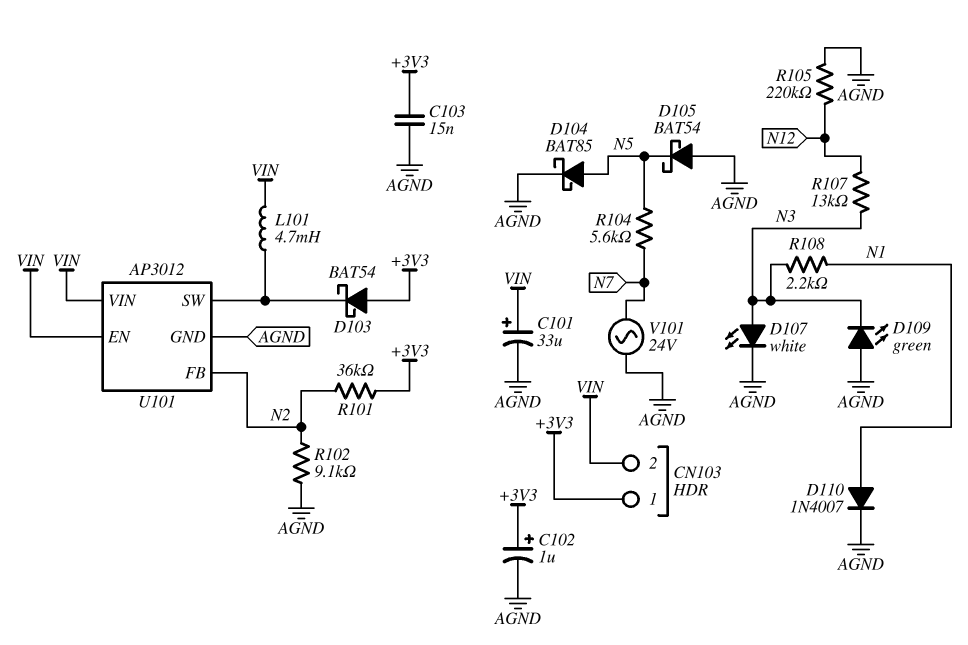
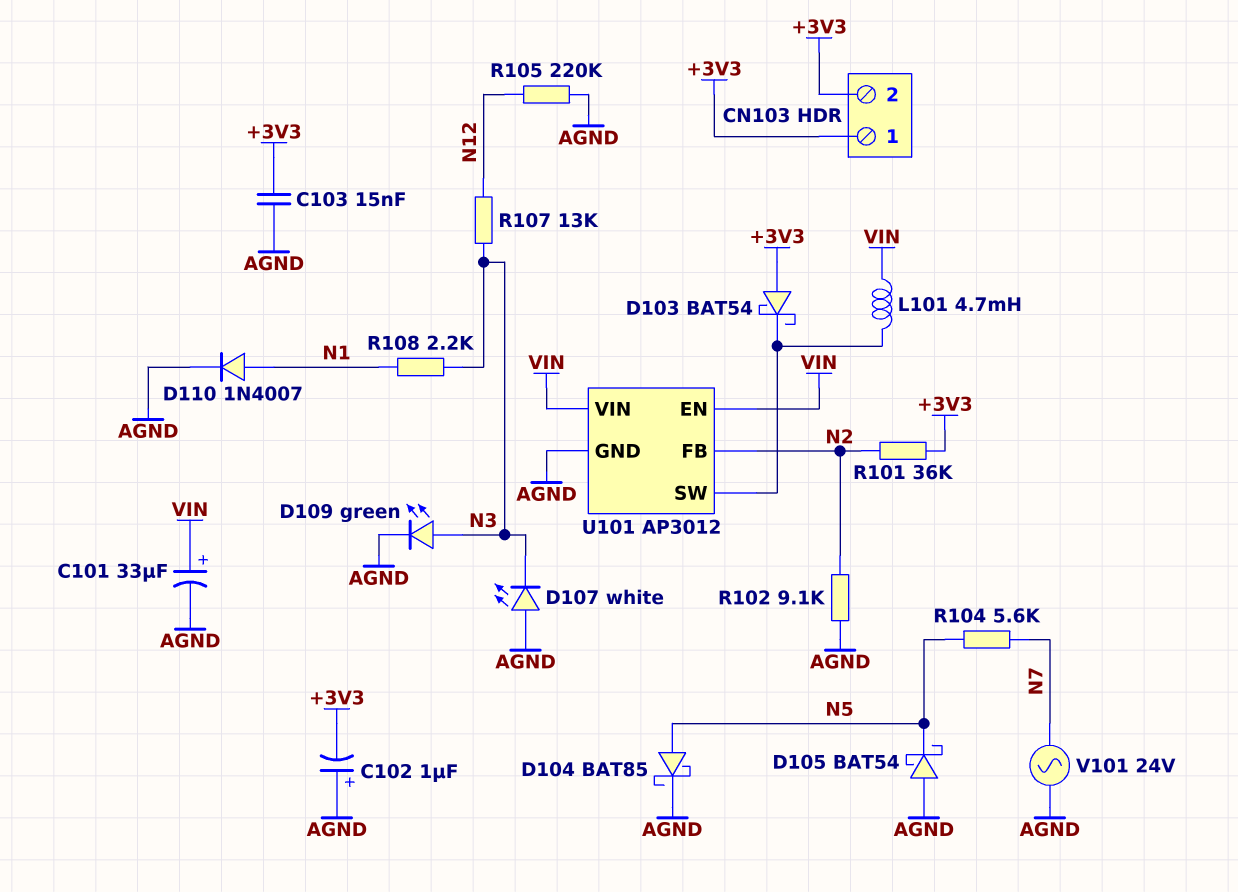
C102: 1uF (plus +3V3, minus AGND) -> 1uF (plus AGND, minus +3V3)
CN103 pin 2: VIN -> +3V3
D107: LED white (A N3, K AGND) -> LED white (A AGND, K N3)
D109: LED green (A AGND, K N3) -> LED green (A N3, K AGND)

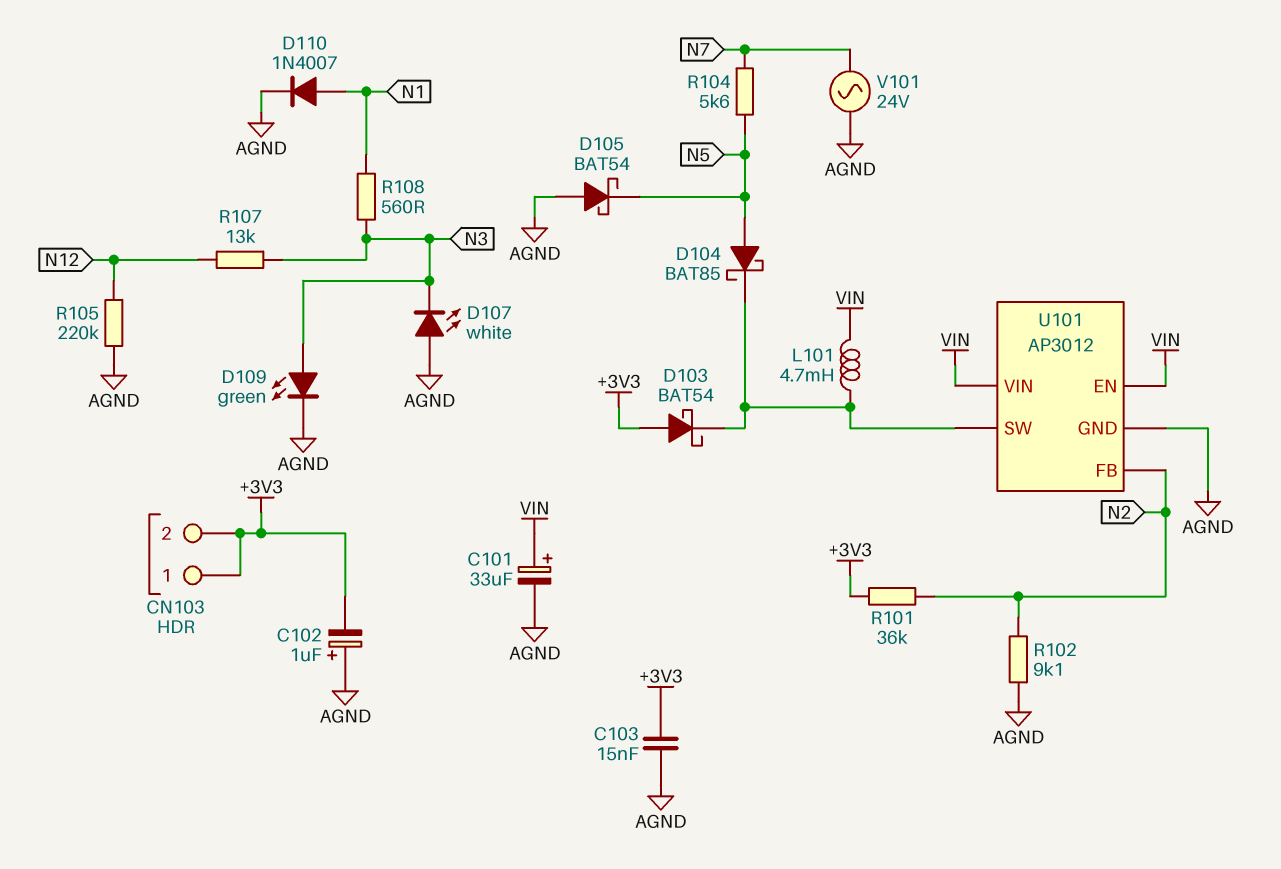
D104: schottky BAT85 (A N5, K AGND) -> schottky BAT85 (A N5, K U101/SW)
R108: 2.2k (N1, N3) -> 560 (N1, N3)

